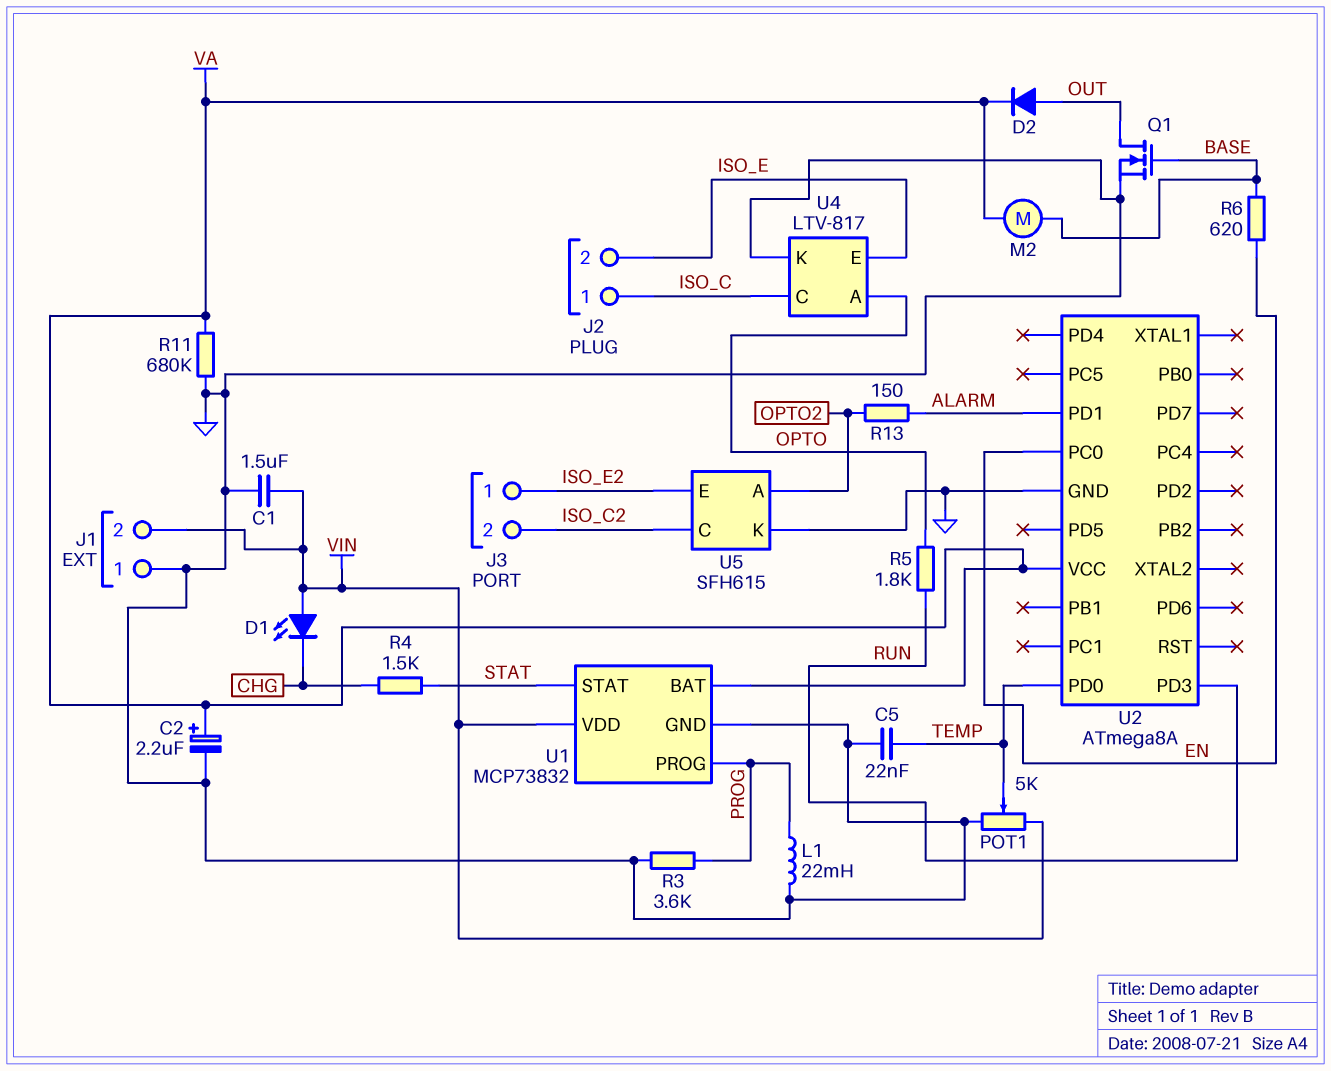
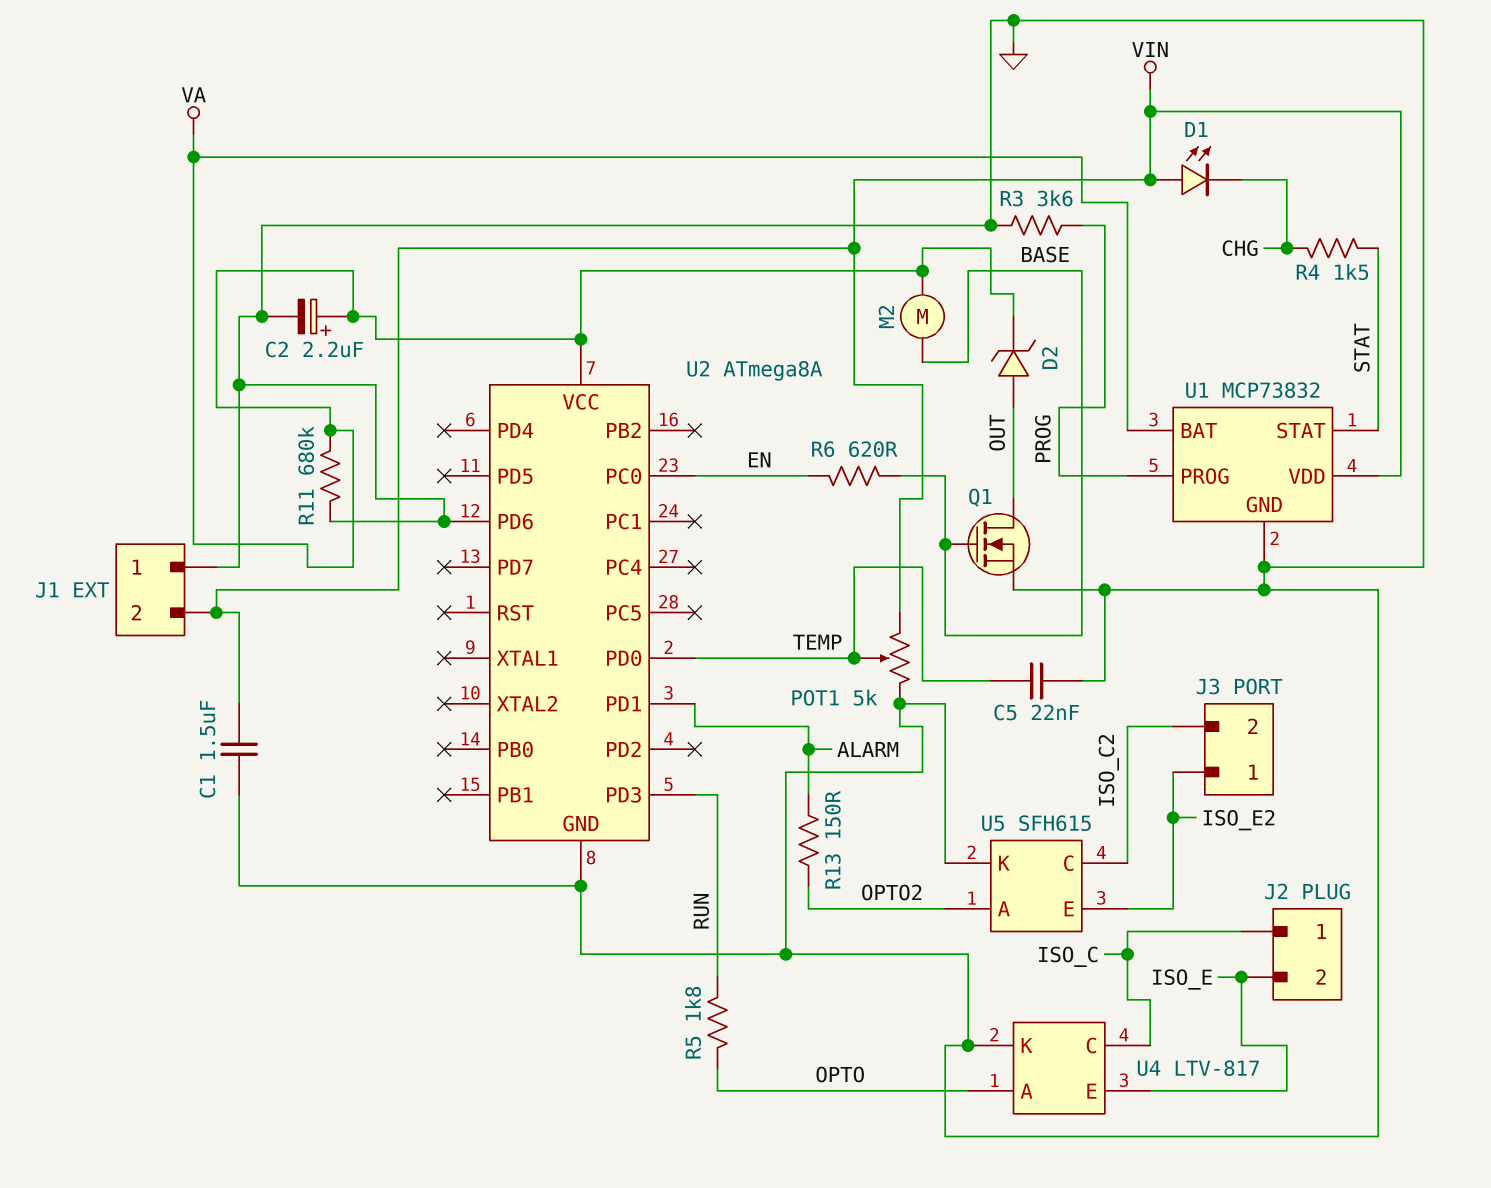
D2: diode (A OUT, K VA) -> zener (A OUT, K VA)
L1: 22mH (GND, PROG) -> none
U2 pin PD6: none -> GND

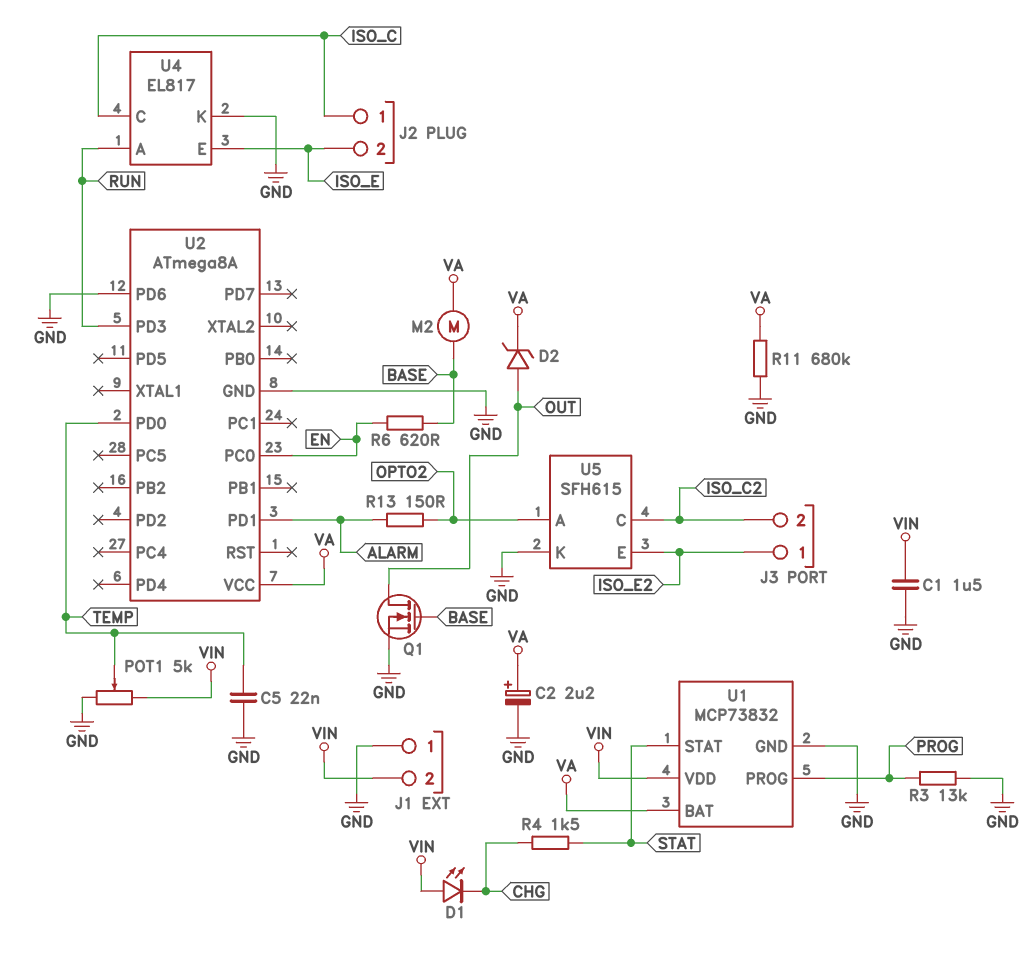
R3: 3.6k (GND, PROG) -> 13k (GND, PROG)
R5: 1.8k (OPTO, RUN) -> none
U4: LTV-817 -> EL817
U4 pin A: OPTO -> RUN

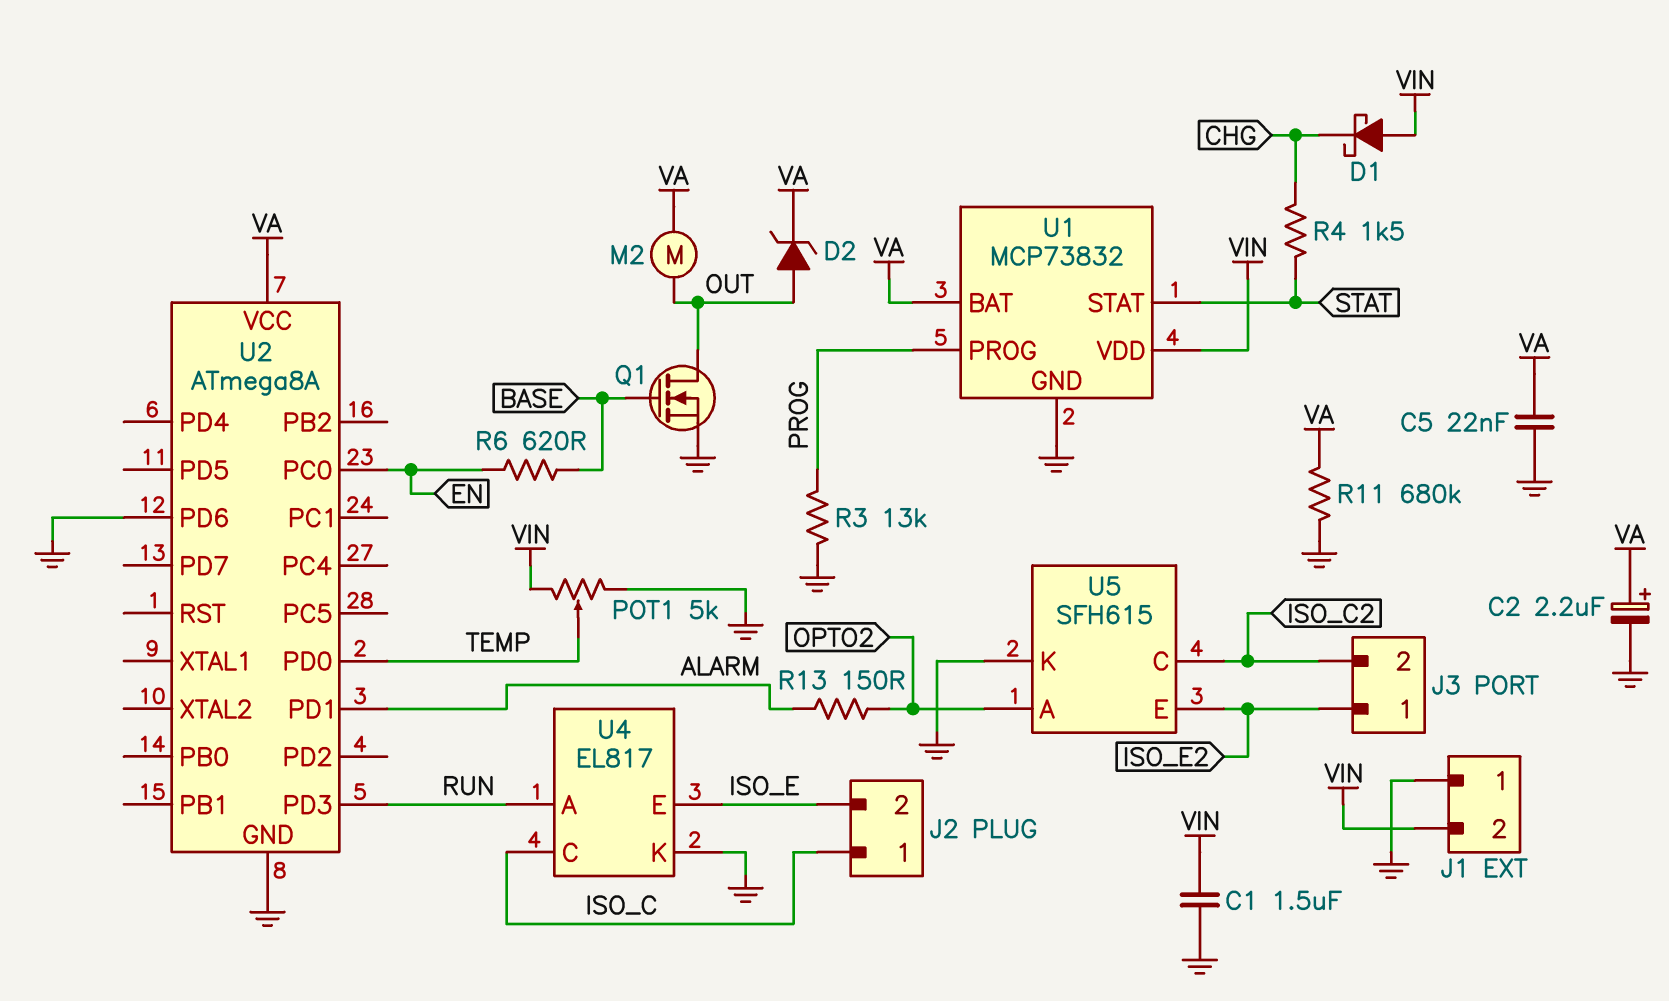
C5: 22nF (GND, TEMP) -> 22nF (GND, VA)
D1: LED (A VIN, K CHG) -> schottky (A VIN, K CHG)
M2: motor (BASE, VA) -> motor (OUT, VA)

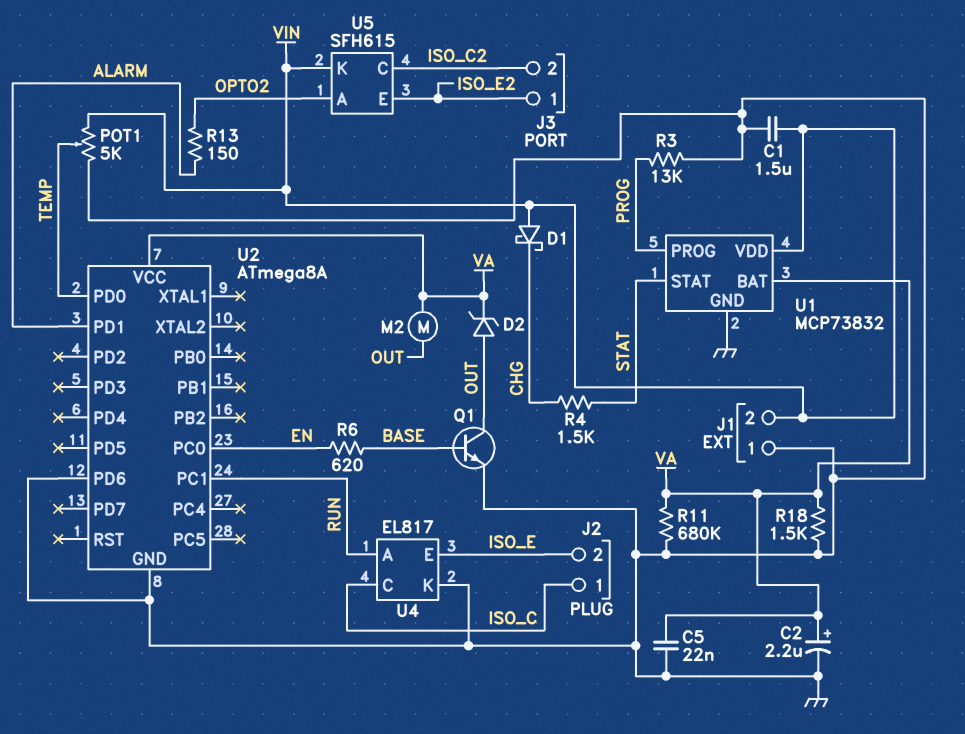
Q1: NMOS (G BASE, D OUT, S GND) -> NPN (B BASE, C OUT, E GND)
R18: none -> 1.5k (GND, VA)
U2 pin PC1: none -> RUN
U2 pin PD3: RUN -> none
U5 pin K: GND -> VIN

